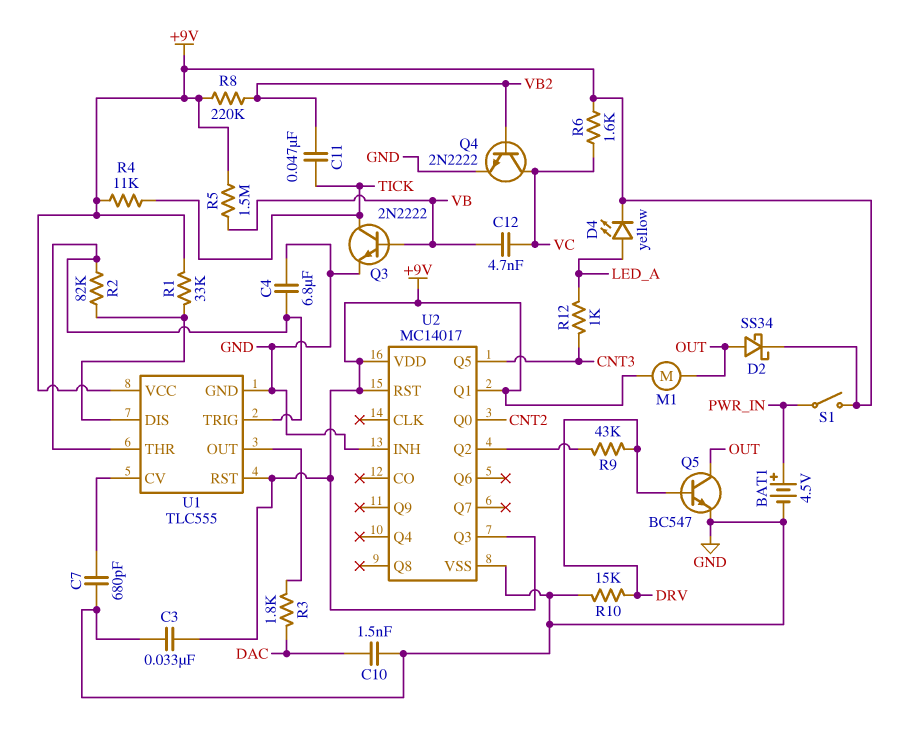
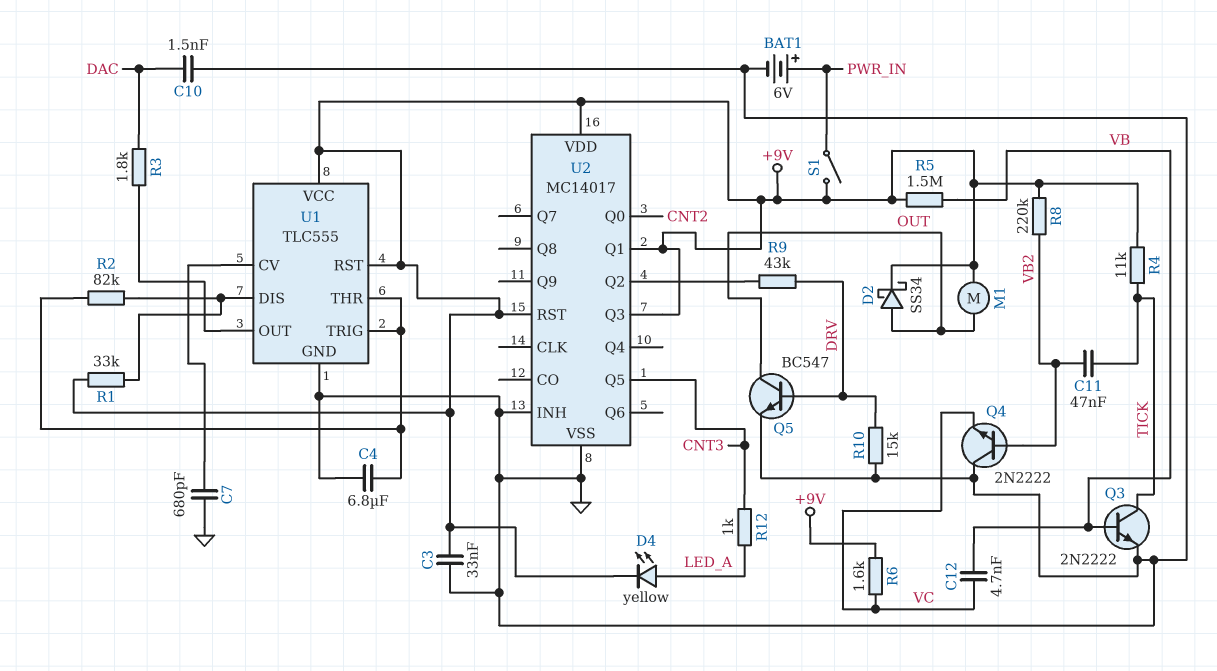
BAT1: 4.5V (plus PWR_IN, minus GND) -> 6V (plus PWR_IN, minus GND)
Q4: NPN 2N2222 (B VB2, C VC, E GND) -> NPN 2N2222 (B VB2, C GND, E VC)

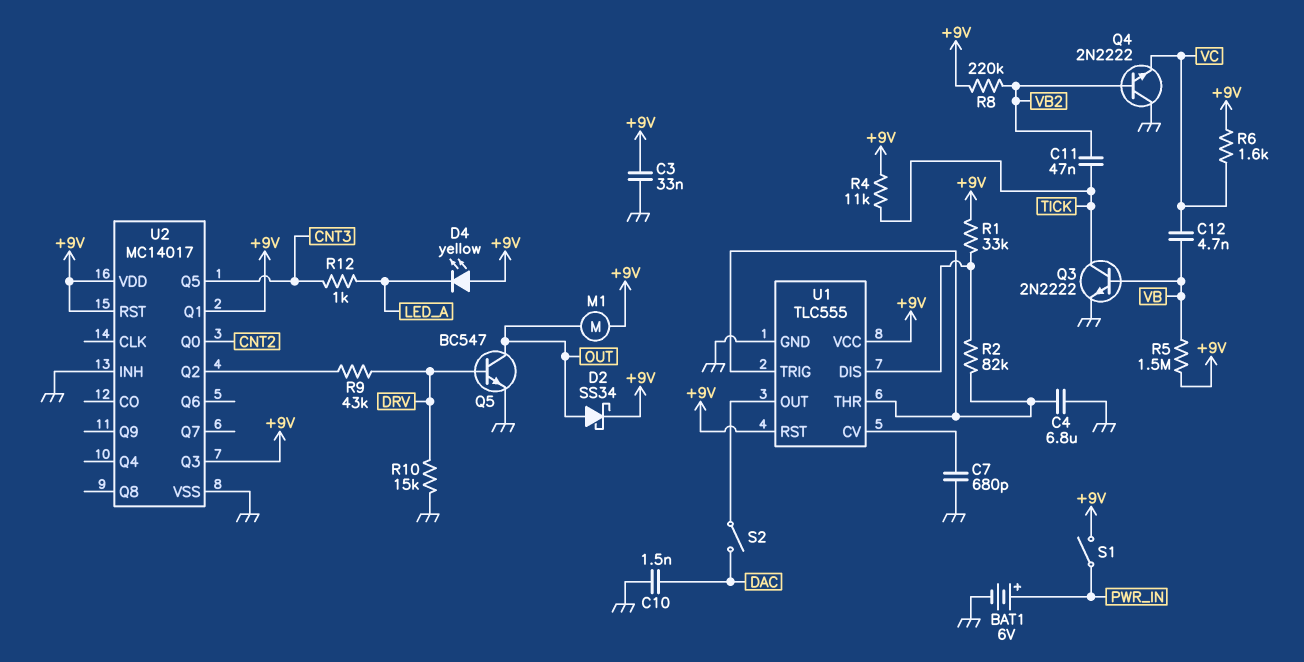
D4: LED yellow (A LED_A, K +9V) -> LED yellow (A +9V, K LED_A)
R3: 1.8k (DAC, U1/OUT) -> none
S2: none -> switch (DAC, U1/OUT)

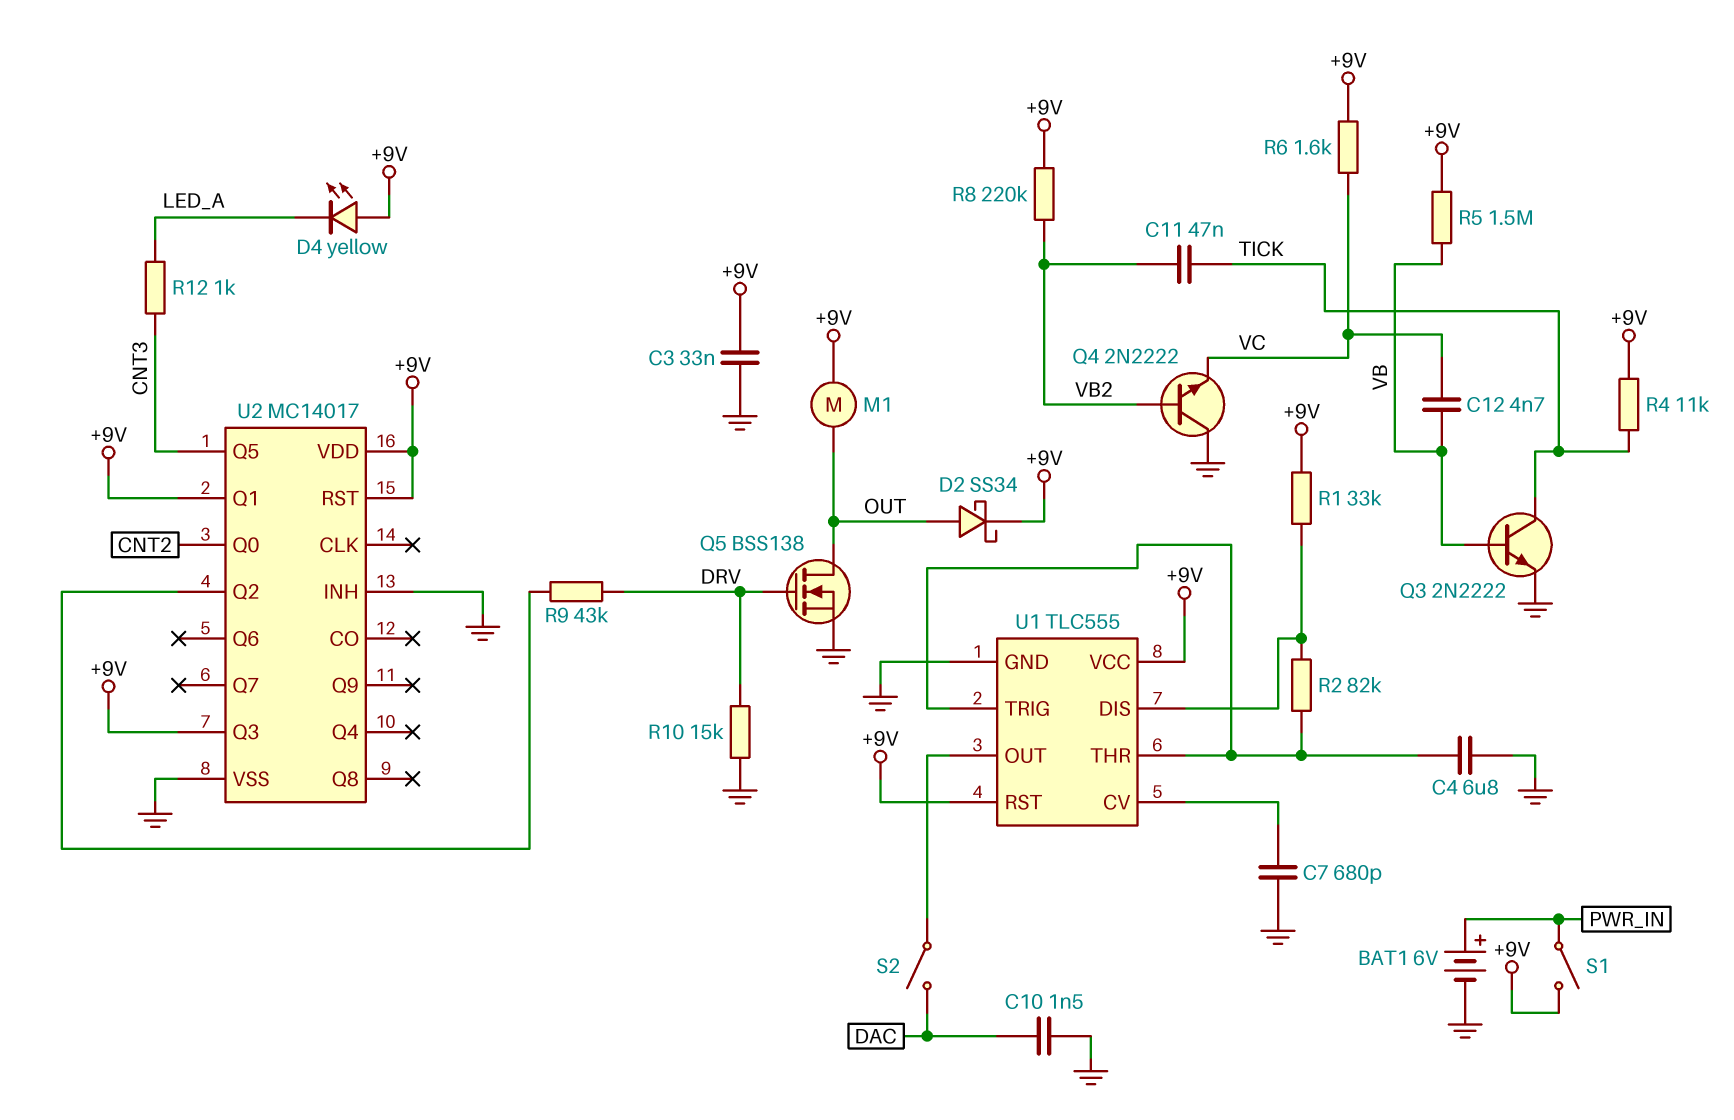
Q5: NPN BC547 (B DRV, C OUT, E GND) -> NMOS BSS138 (G DRV, D OUT, S GND)

